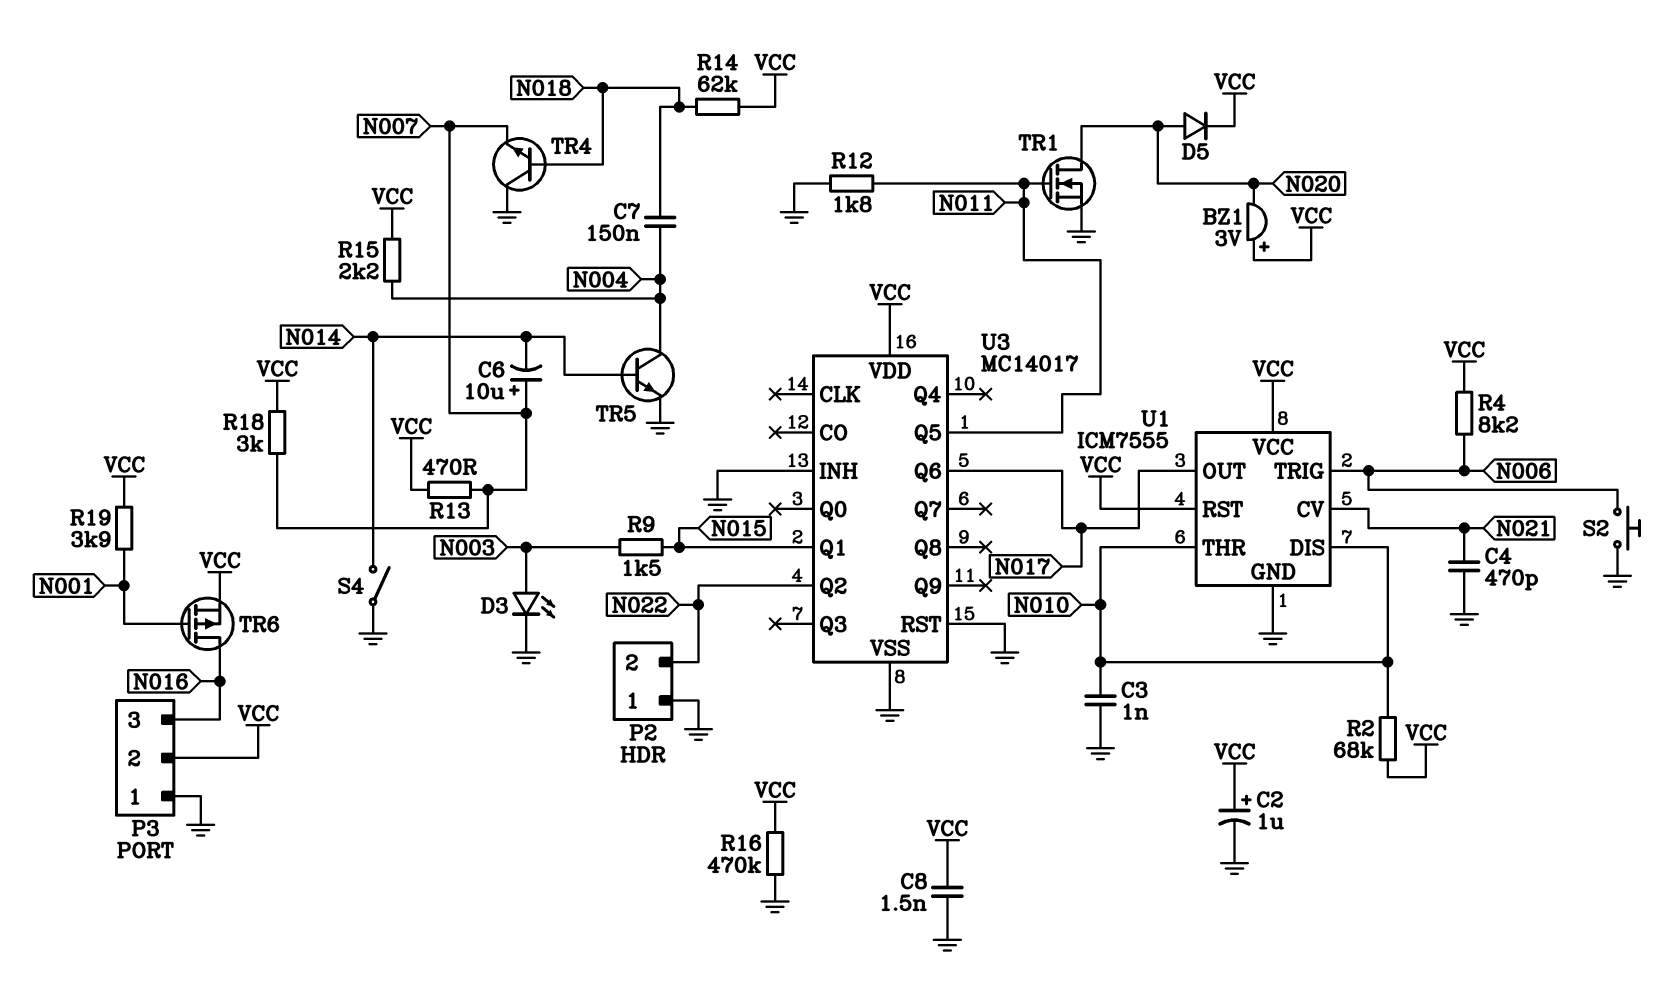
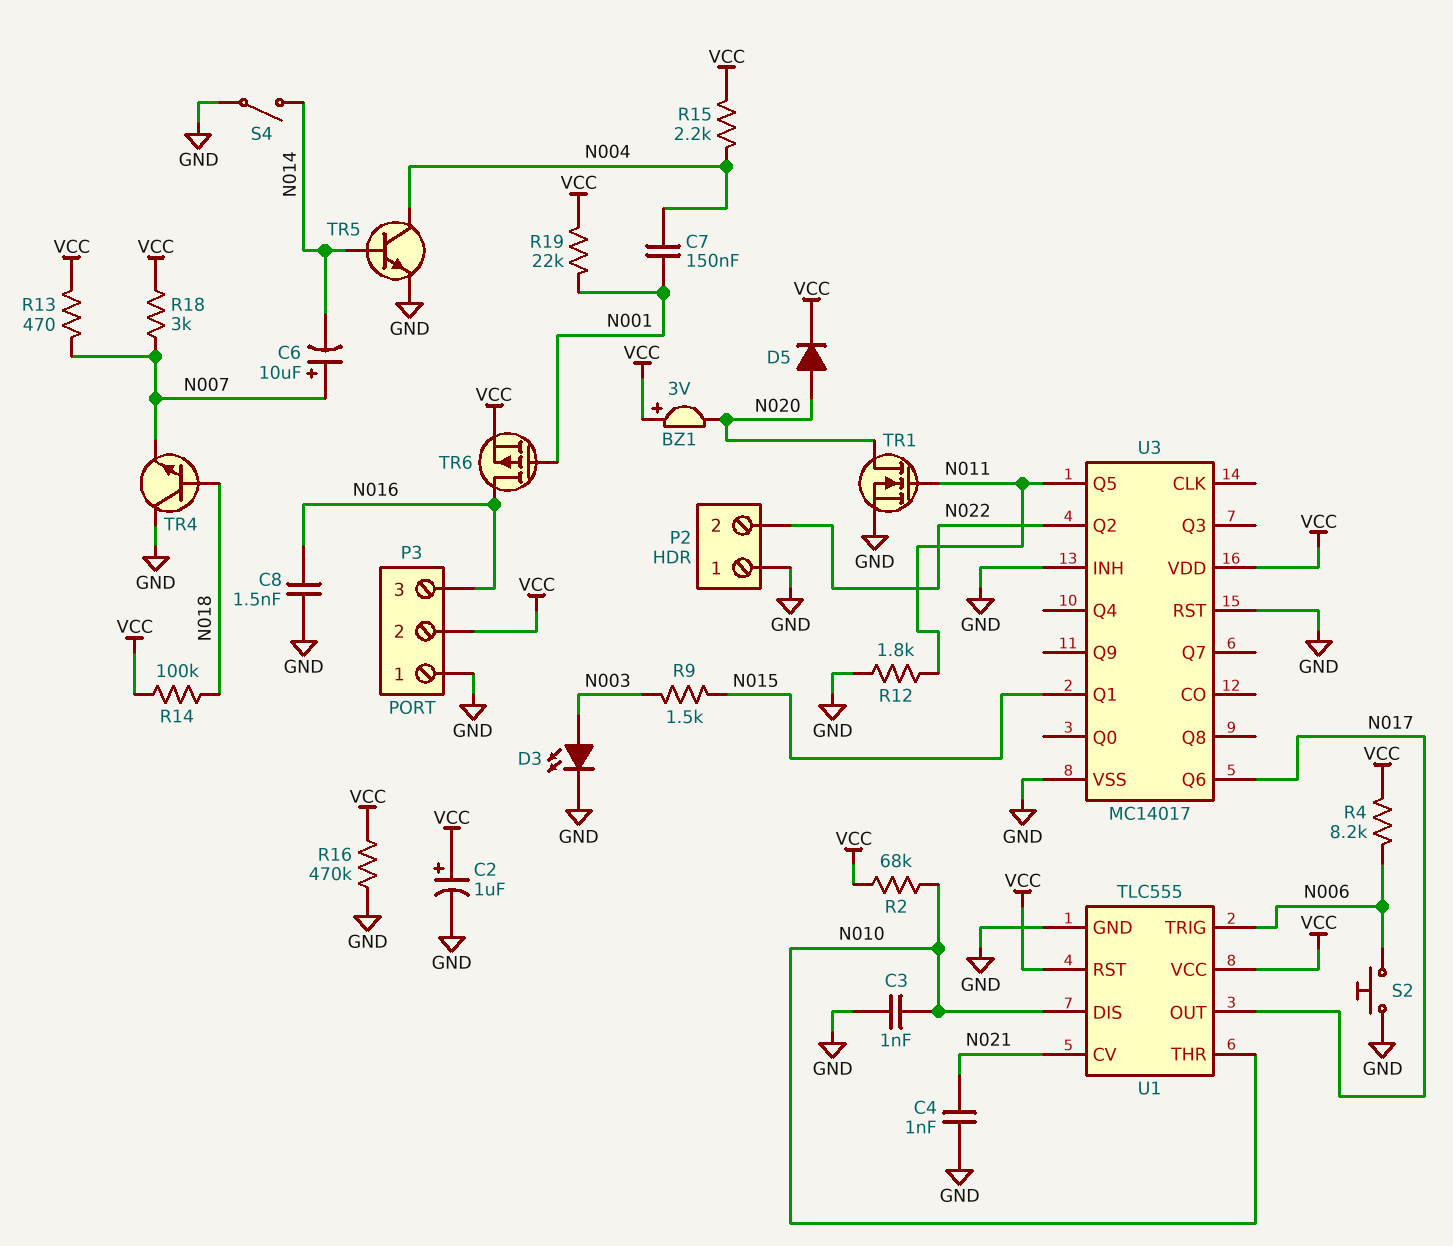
C4: 470pF (GND, N021) -> 1nF (GND, N021)
C7: 150nF (N004, N018) -> 150nF (N001, N004)
C8: 1.5nF (GND, VCC) -> 1.5nF (GND, N016)
R14: 62k (N018, VCC) -> 100k (N018, VCC)
R19: 3.9k (N001, VCC) -> 22k (N001, VCC)
U1: ICM7555 -> TLC555

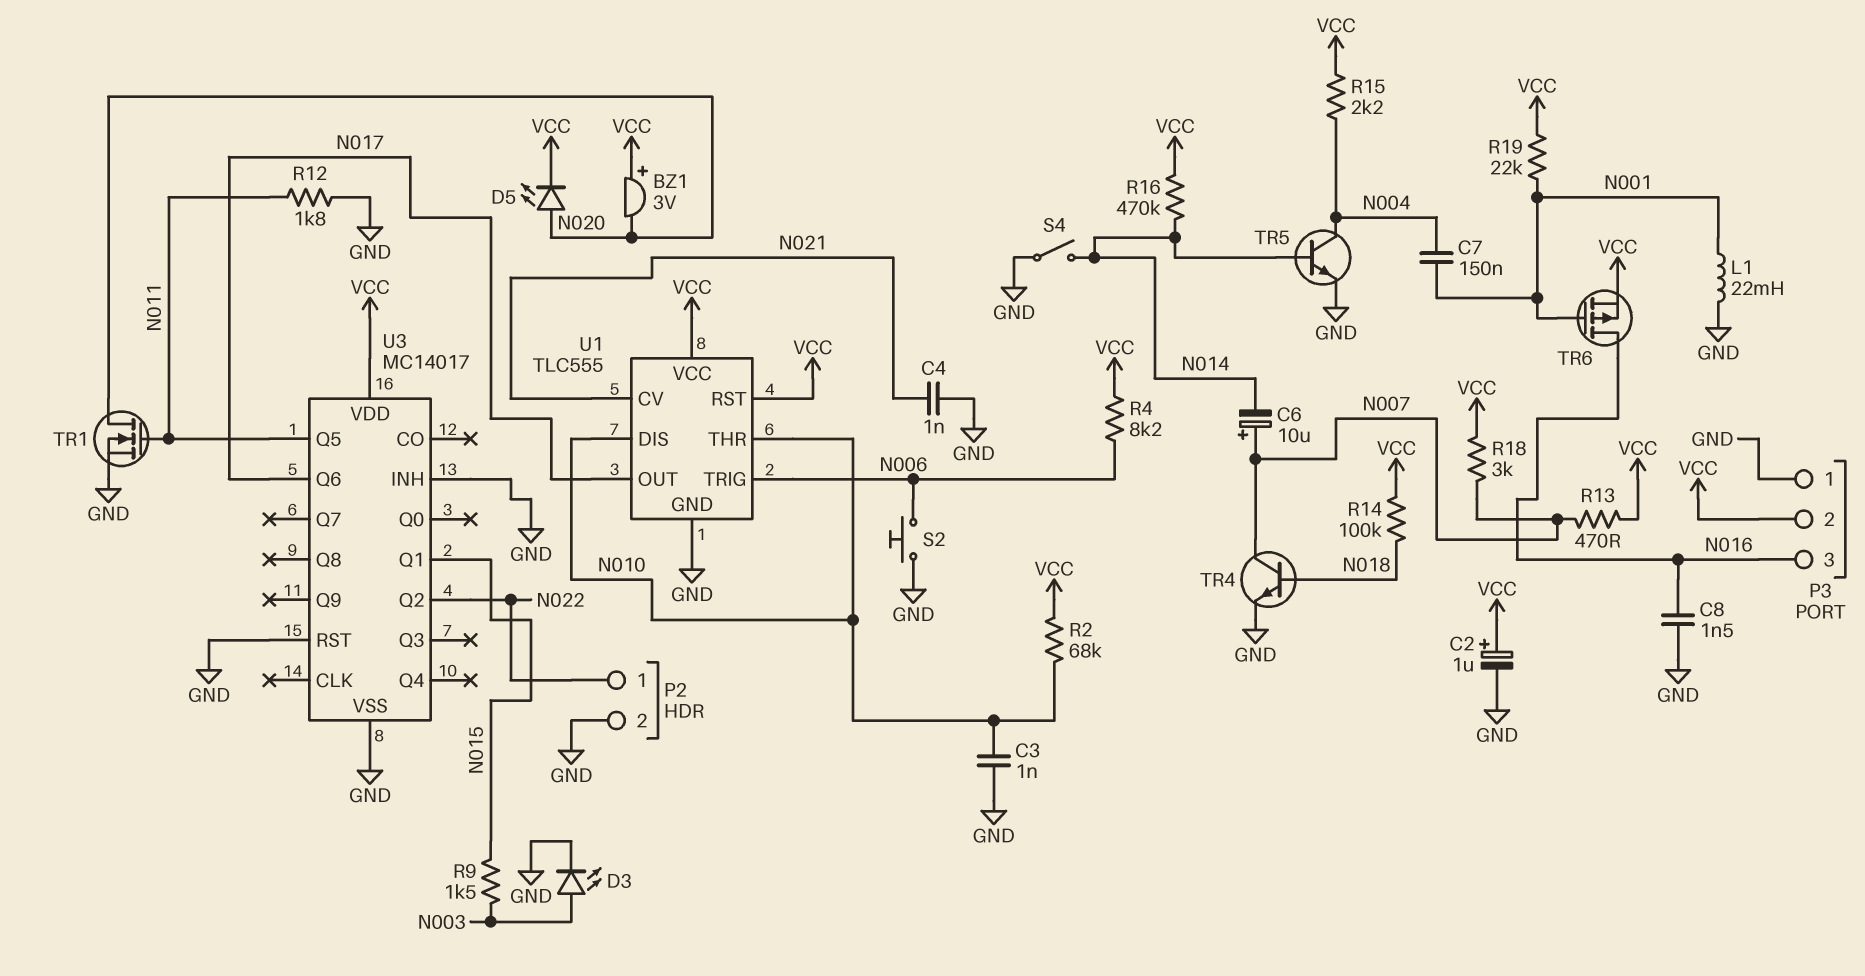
D5: diode (A N020, K VCC) -> LED (A N020, K VCC)
L1: none -> 22mH (GND, N001)
P2 pin 1: GND -> N022
P2 pin 2: N022 -> GND
R16: 470k (GND, VCC) -> 470k (N014, VCC)
TR4: NPN (B N018, C GND, E N007) -> NPN (B N018, C N007, E GND)

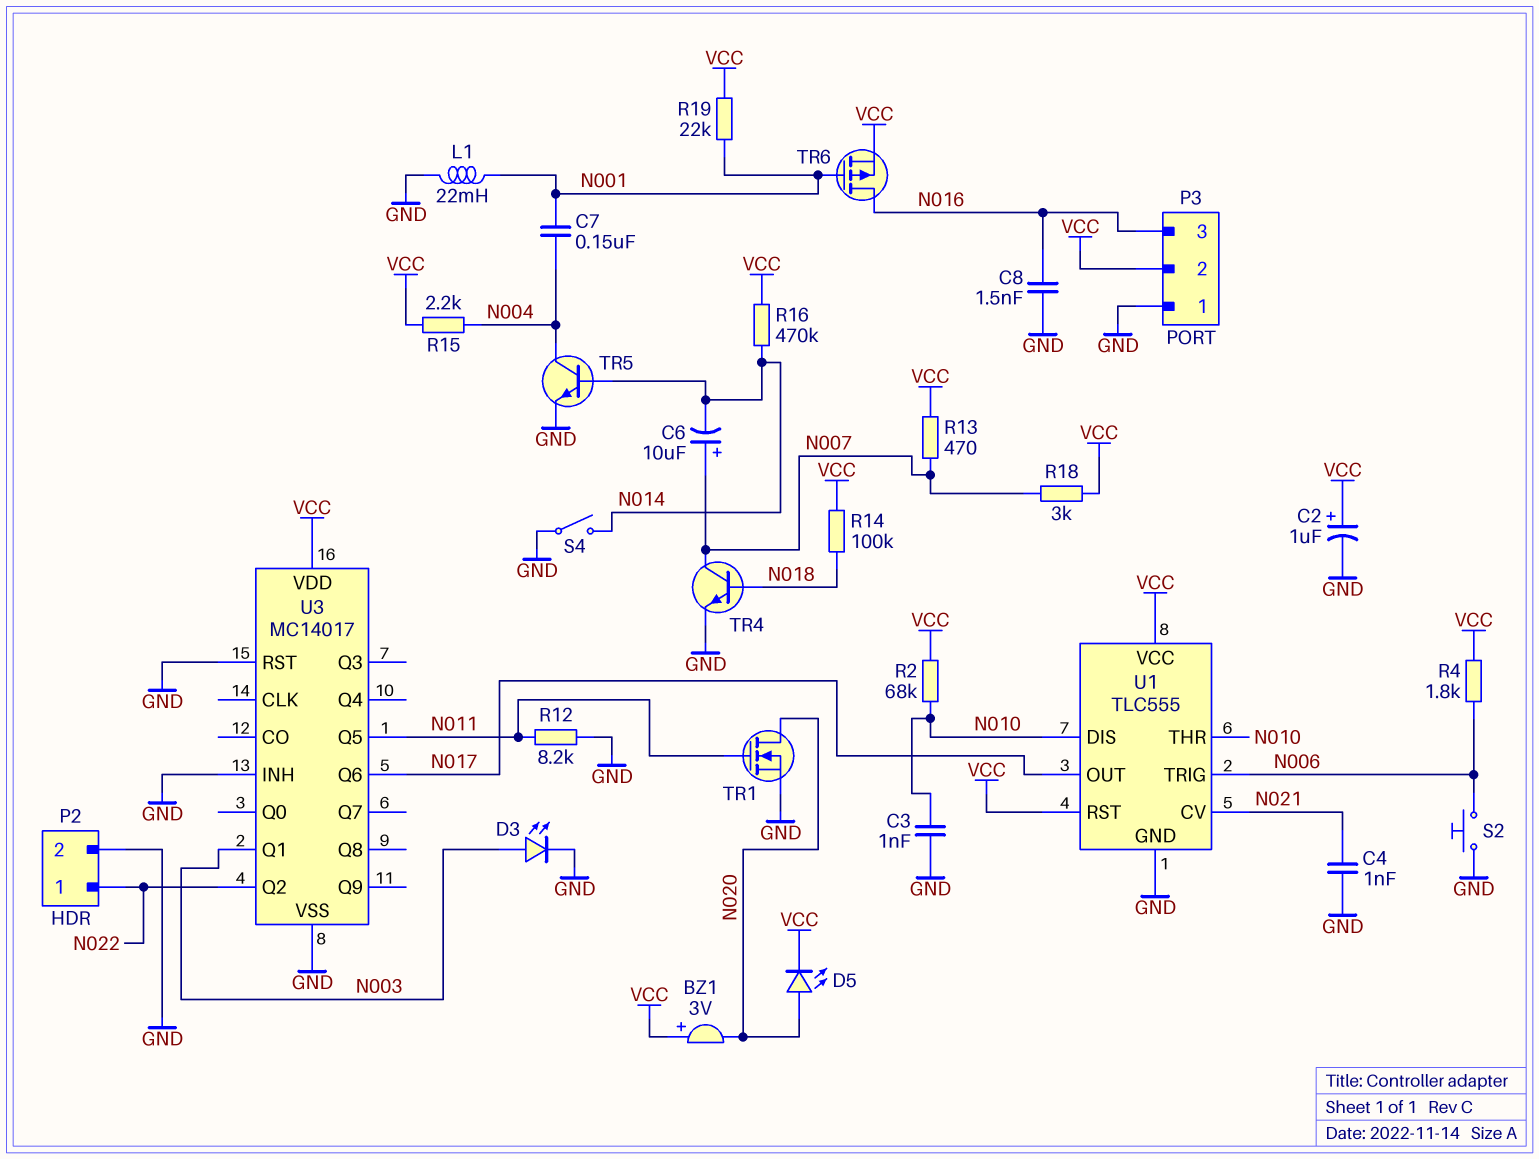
R4: 8.2k (N006, VCC) -> 1.8k (N006, VCC)
R9: 1.5k (N003, N015) -> none
R12: 1.8k (GND, N011) -> 8.2k (GND, N011)
U3 pin Q1: N015 -> N003

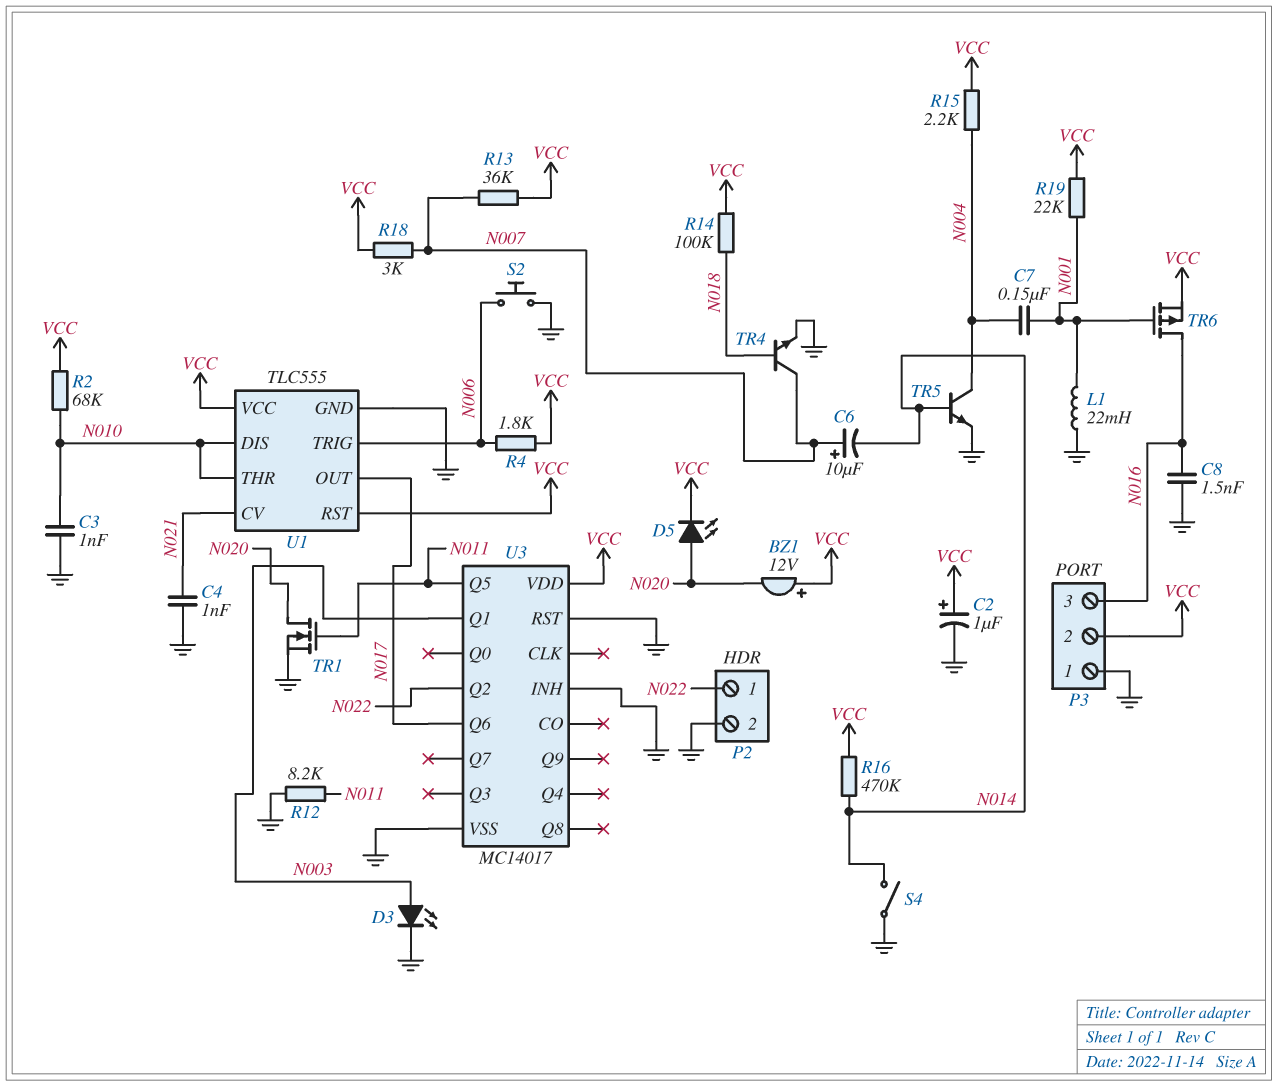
BZ1: buzzer 3V (plus VCC, minus N020) -> buzzer 12V (plus VCC, minus N020)
R13: 470 (N007, VCC) -> 36k (N007, VCC)

